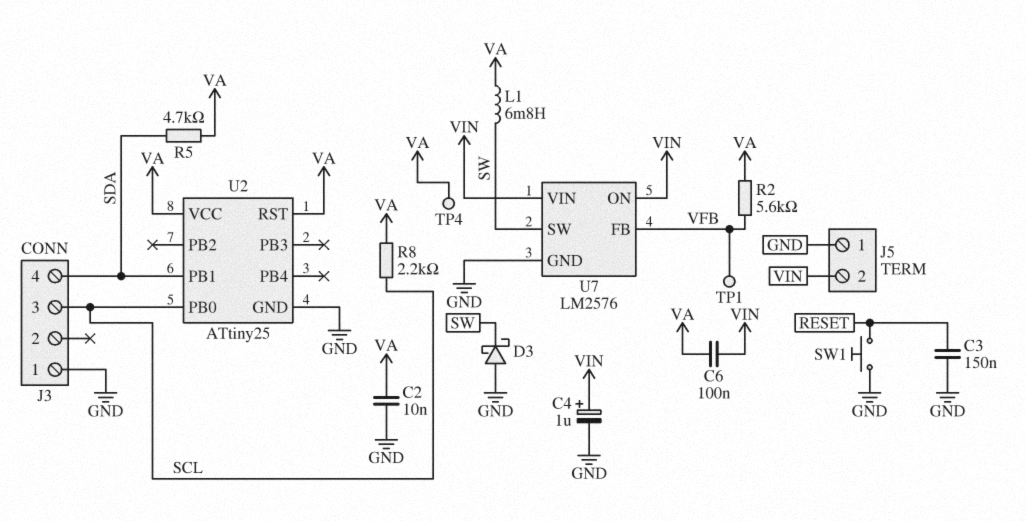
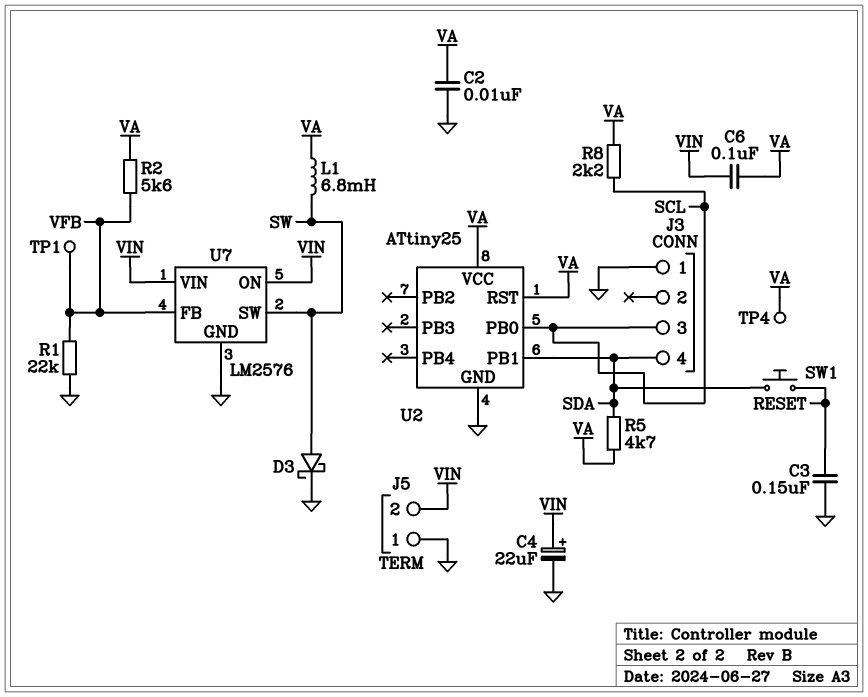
C4: 1uF (plus VIN, minus GND) -> 22uF (plus VIN, minus GND)
D3: schottky (A GND, K SW) -> schottky (A SW, K GND)
R1: none -> 22k (GND, VFB)
SW1: button (GND, RESET) -> button (RESET, SDA)

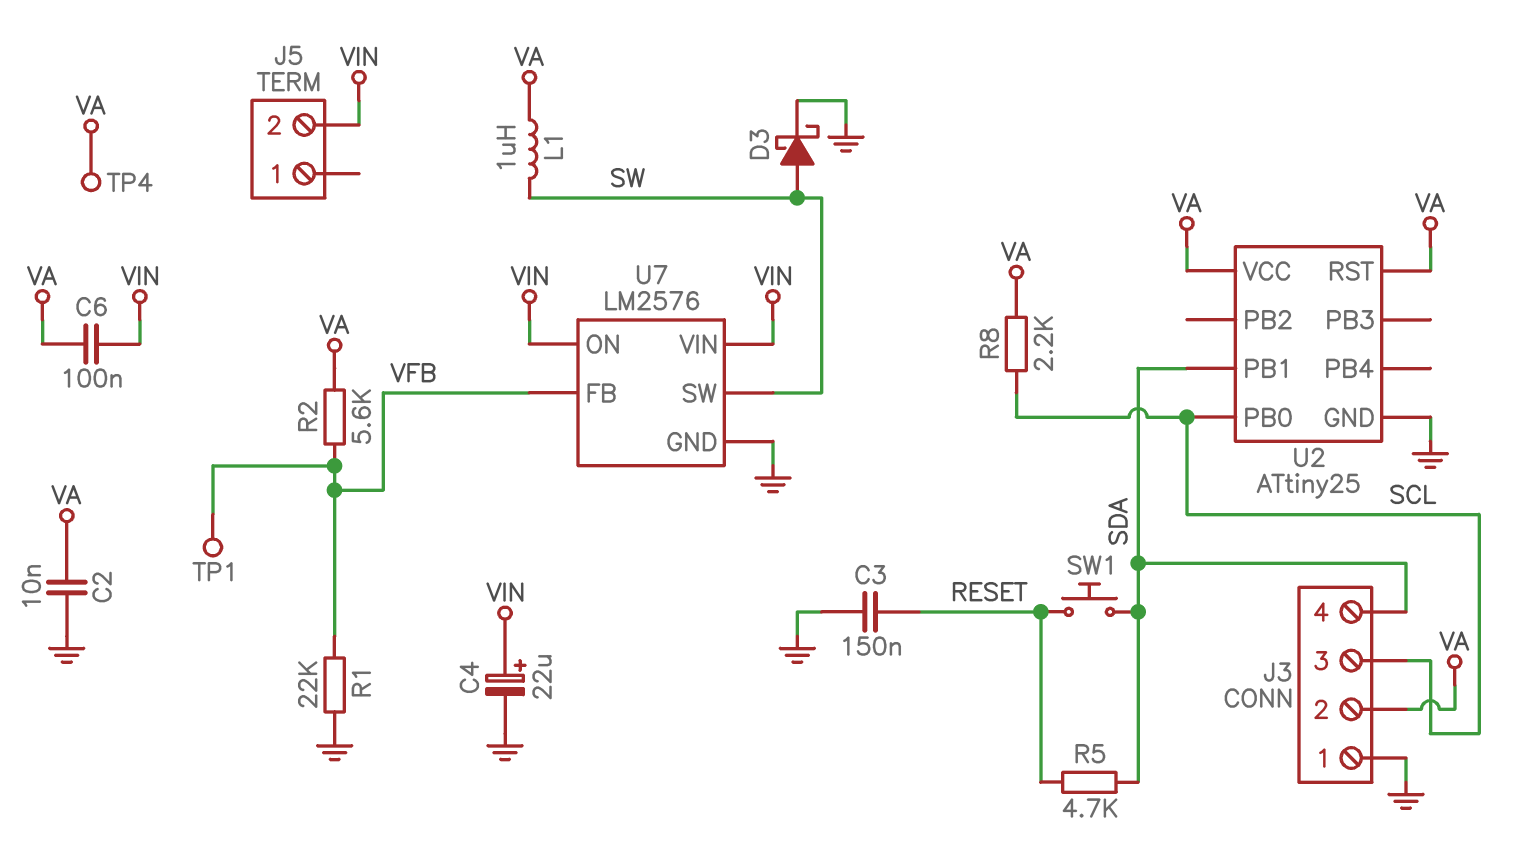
J3 pin 2: none -> VA
J5 pin 1: GND -> none
L1: 6.8mH (SW, VA) -> 1uH (SW, VA)
R5: 4.7k (SDA, VA) -> 4.7k (RESET, SDA)

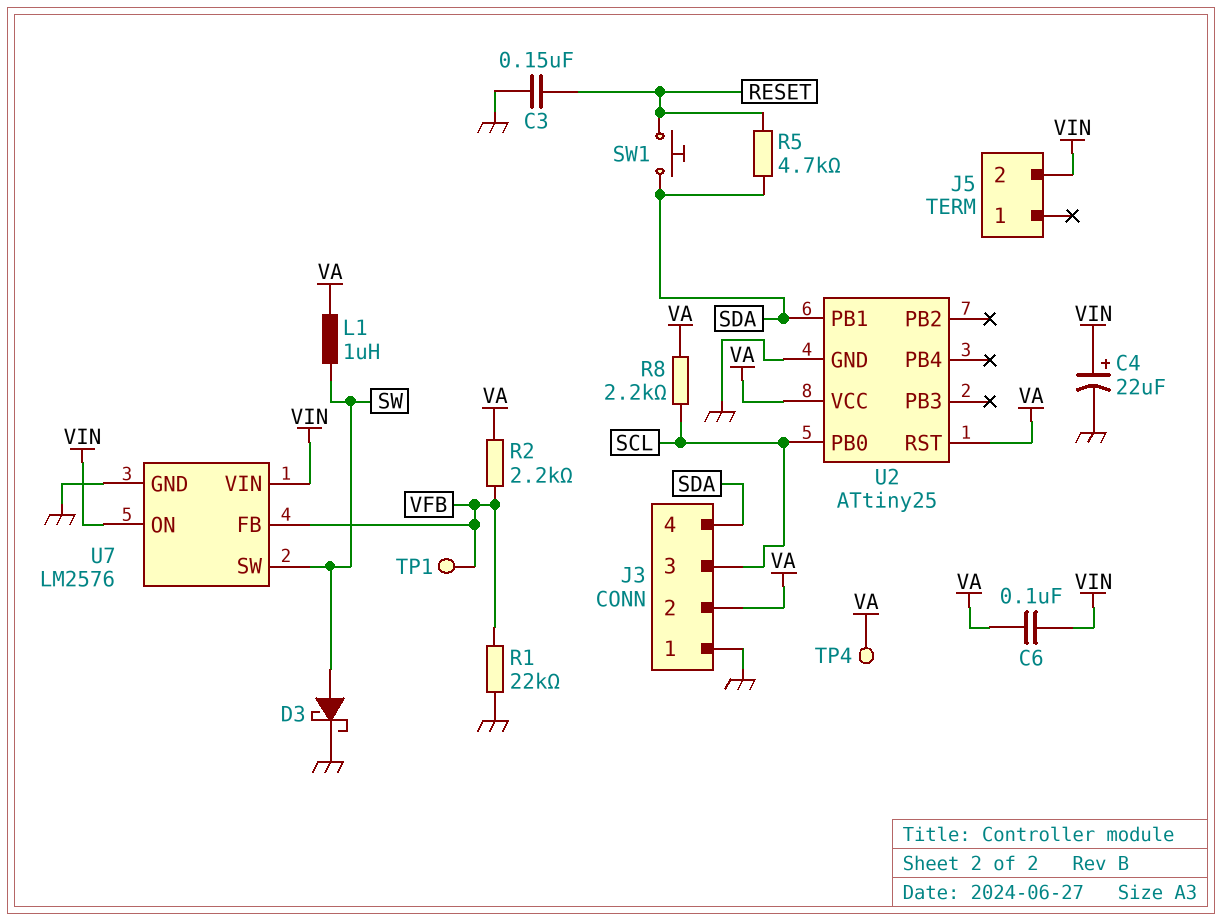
C2: 10nF (GND, VA) -> none
R2: 5.6k (VA, VFB) -> 2.2k (VA, VFB)

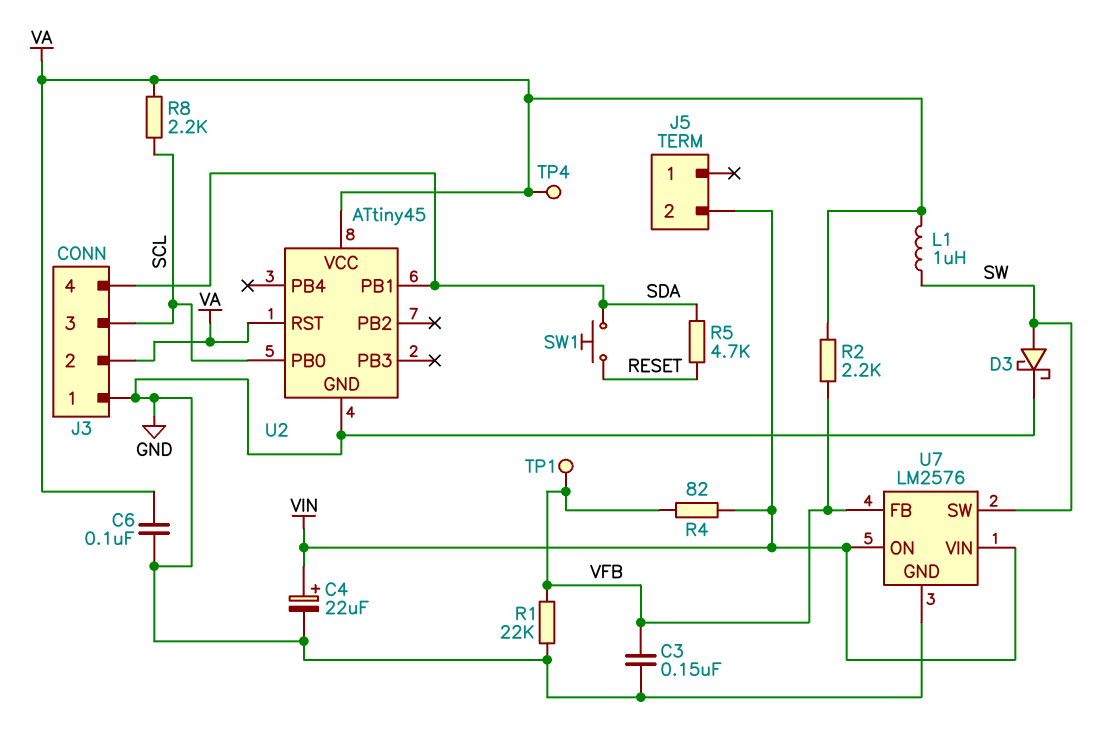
C3: 150nF (GND, RESET) -> 150nF (GND, VFB)
C6: 100nF (VA, VIN) -> 100nF (GND, VA)
R4: none -> 82 (VFB, VIN)
U2: ATtiny25 -> ATtiny45

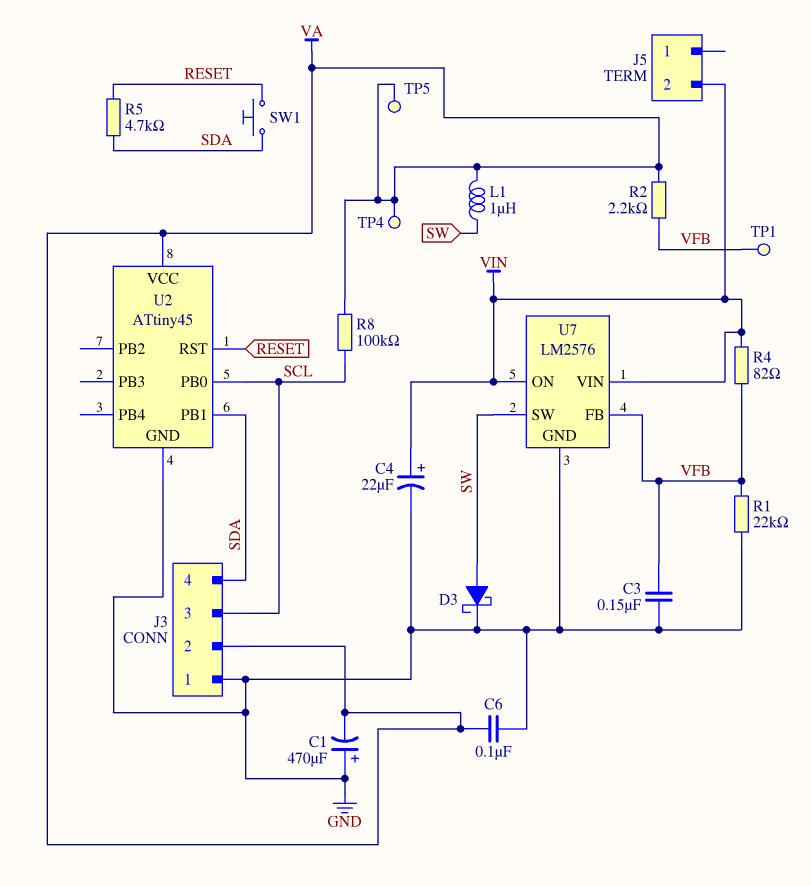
C1: none -> 470uF (plus GND, minus VA)
R8: 2.2k (SCL, VA) -> 100k (SCL, VA)
TP5: none -> test point (VA)
U2 pin RST: VA -> RESET

